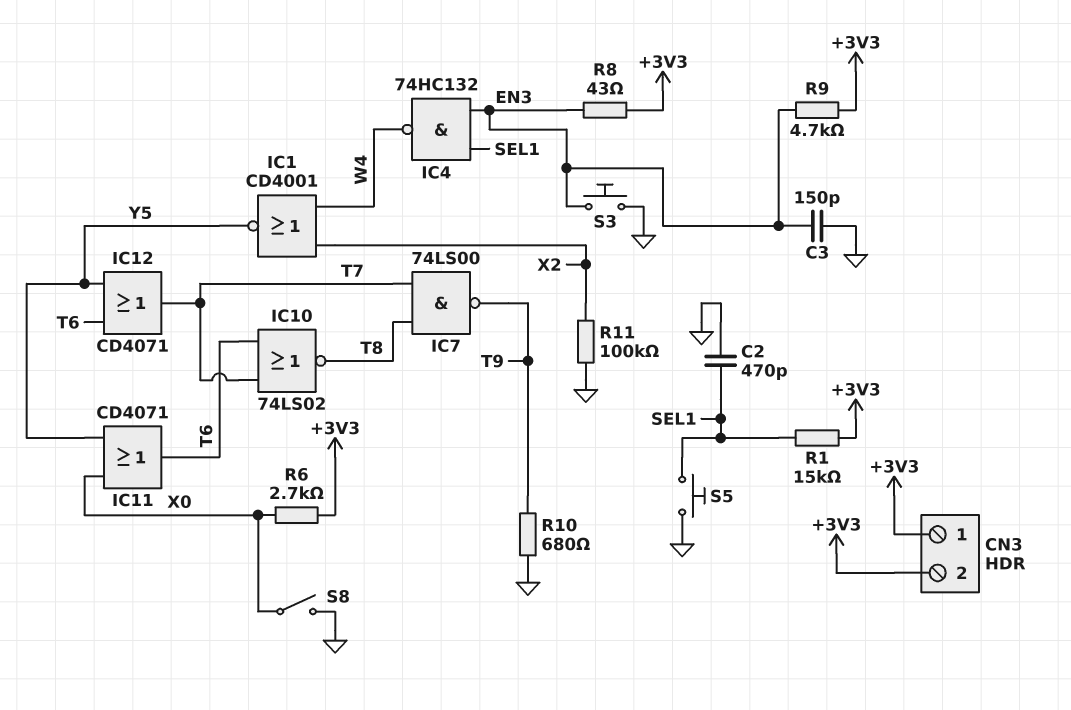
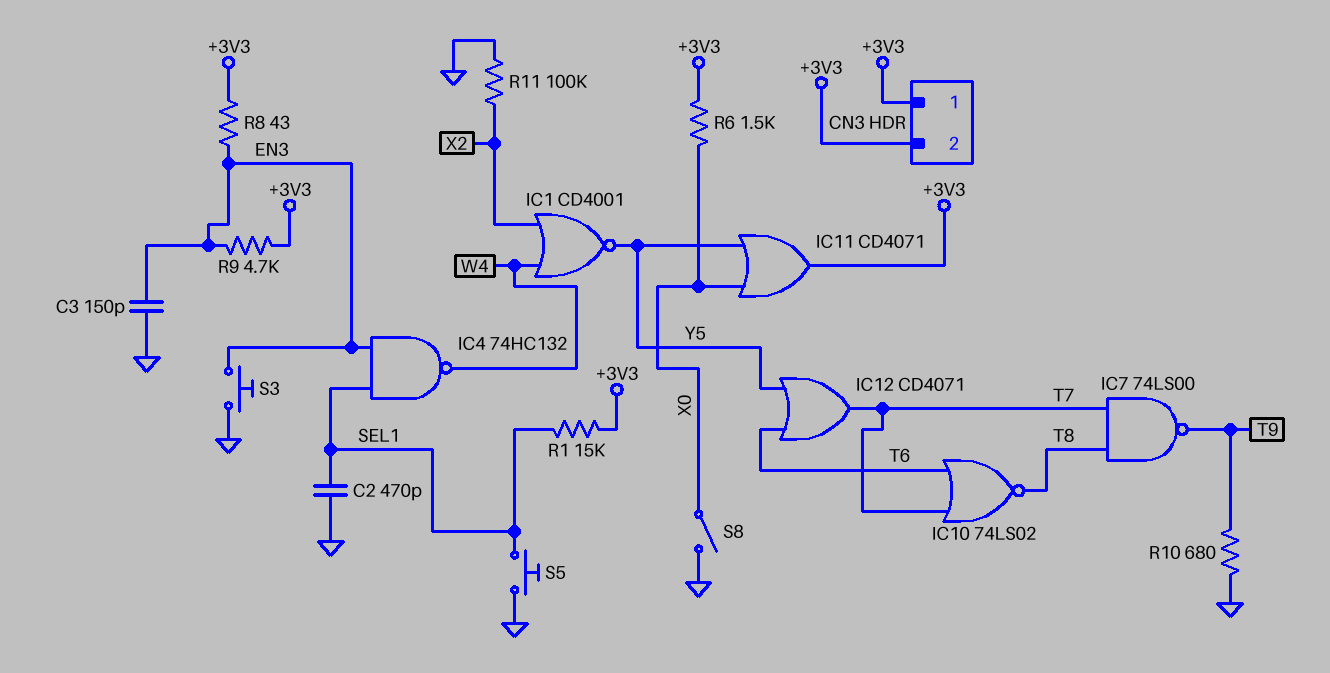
IC11: OR CD4071 (in X0, in Y5, out T6) -> OR CD4071 (in X0, in Y5, out +3V3)
R6: 2.7k (+3V3, X0) -> 1.5k (+3V3, X0)

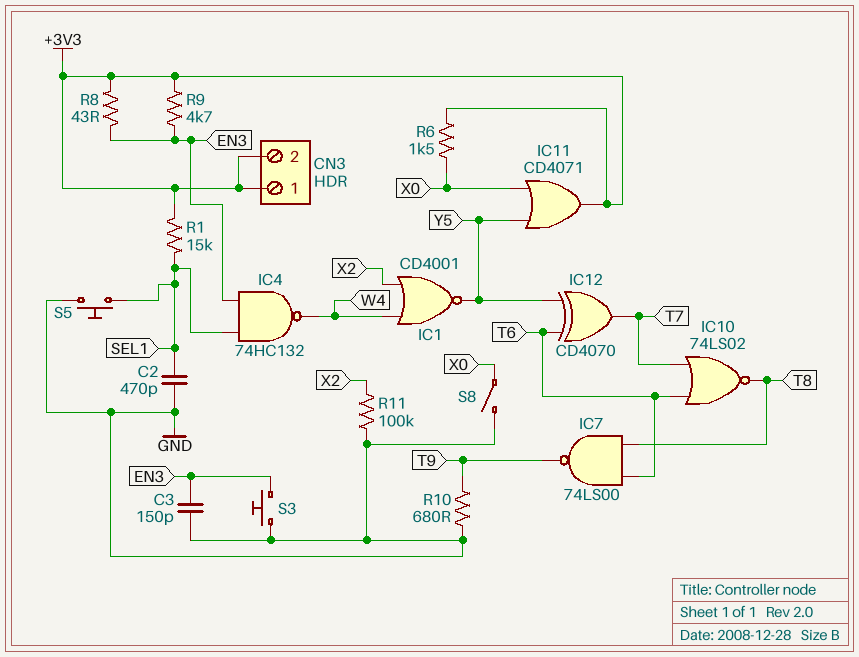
IC7: NAND 74LS00 (in T7, in T8, out T9) -> NAND 74LS00 (in T6, in T8, out T9)
IC12: OR CD4071 (in T6, in Y5, out T7) -> XOR CD4070 (in T6, in Y5, out T7)

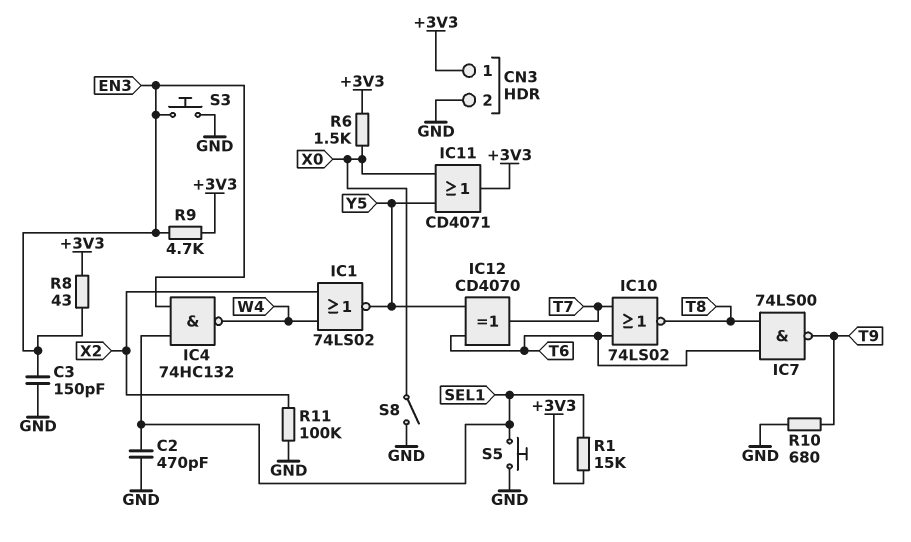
CN3 pin 2: +3V3 -> GND
IC1: NOR CD4001 (in W4, in X2, out Y5) -> NOR 74LS02 (in W4, in X2, out Y5)

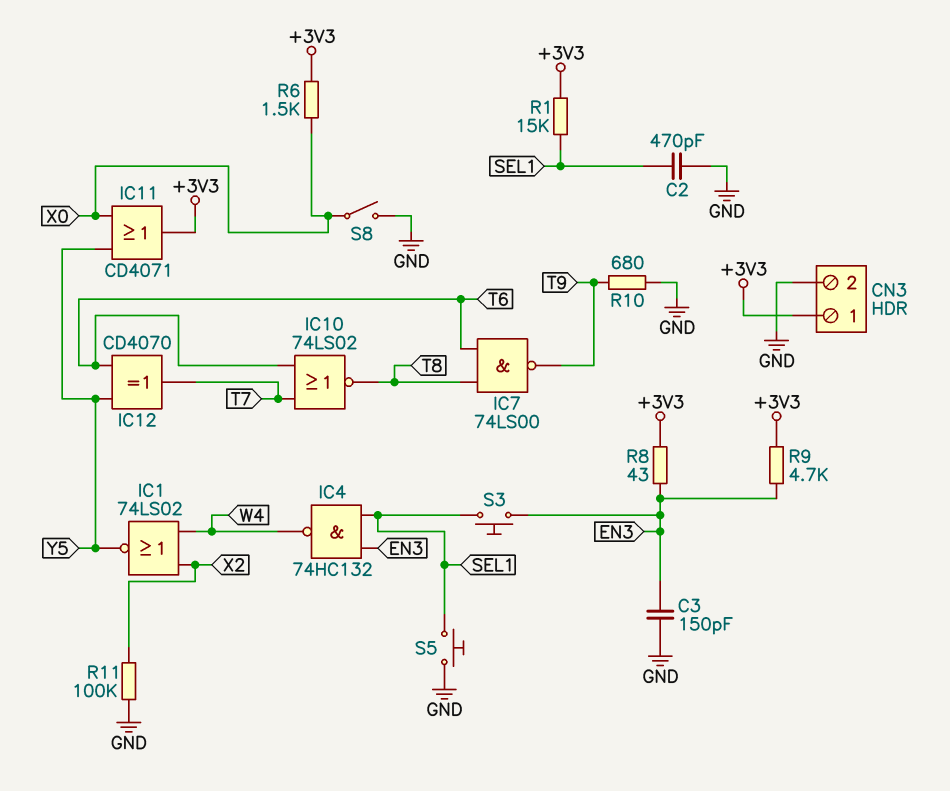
S3: button (EN3, GND) -> button (EN3, SEL1)

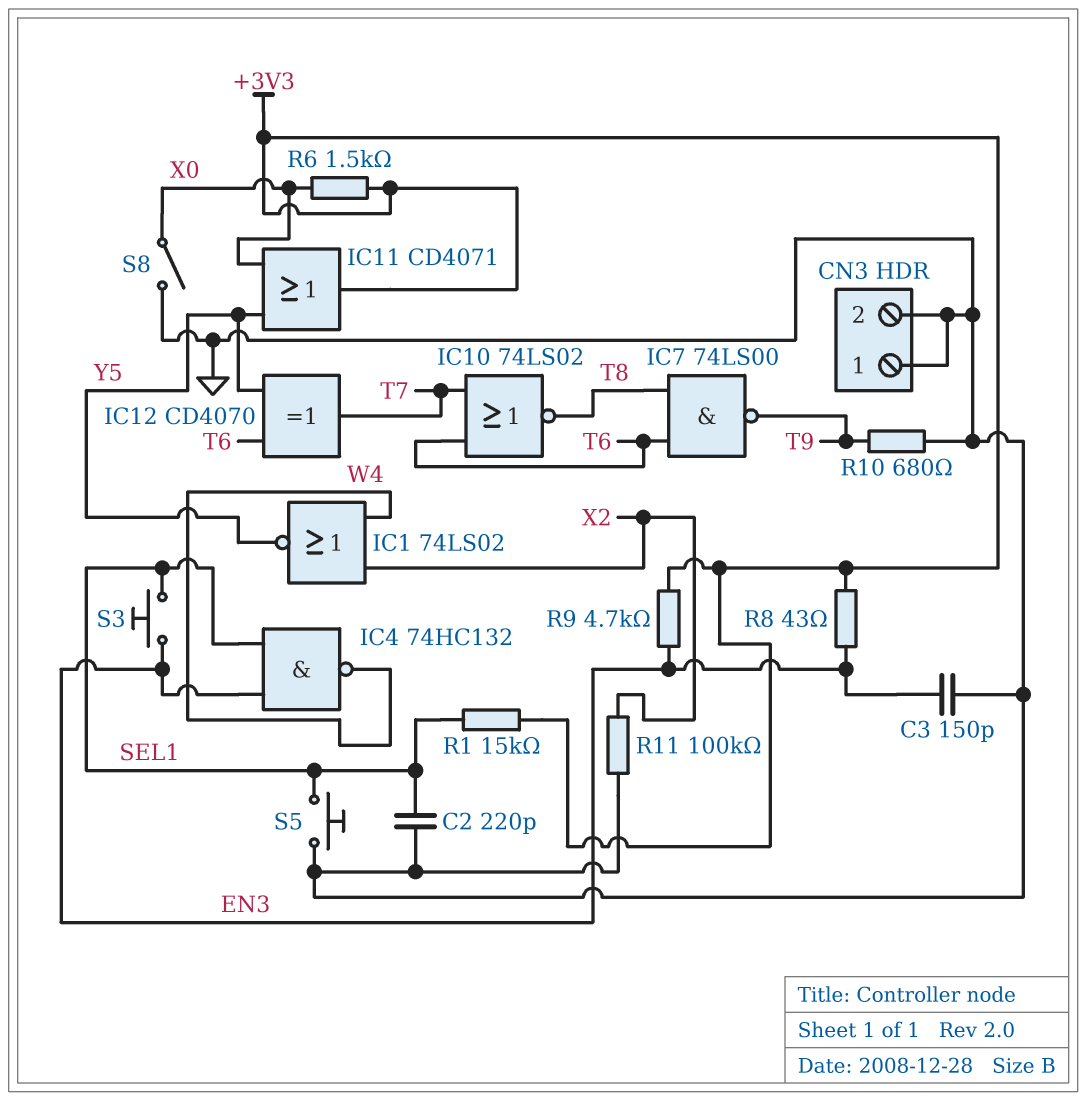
C2: 470pF (GND, SEL1) -> 220pF (GND, SEL1)
CN3 pin 1: +3V3 -> GND

